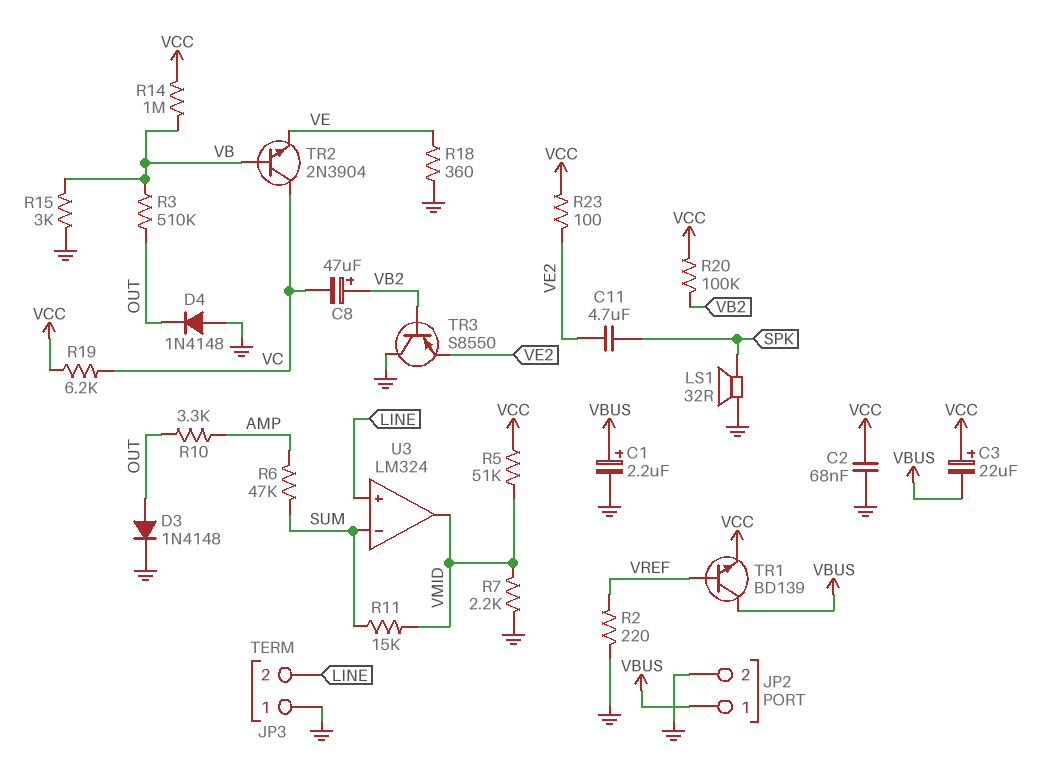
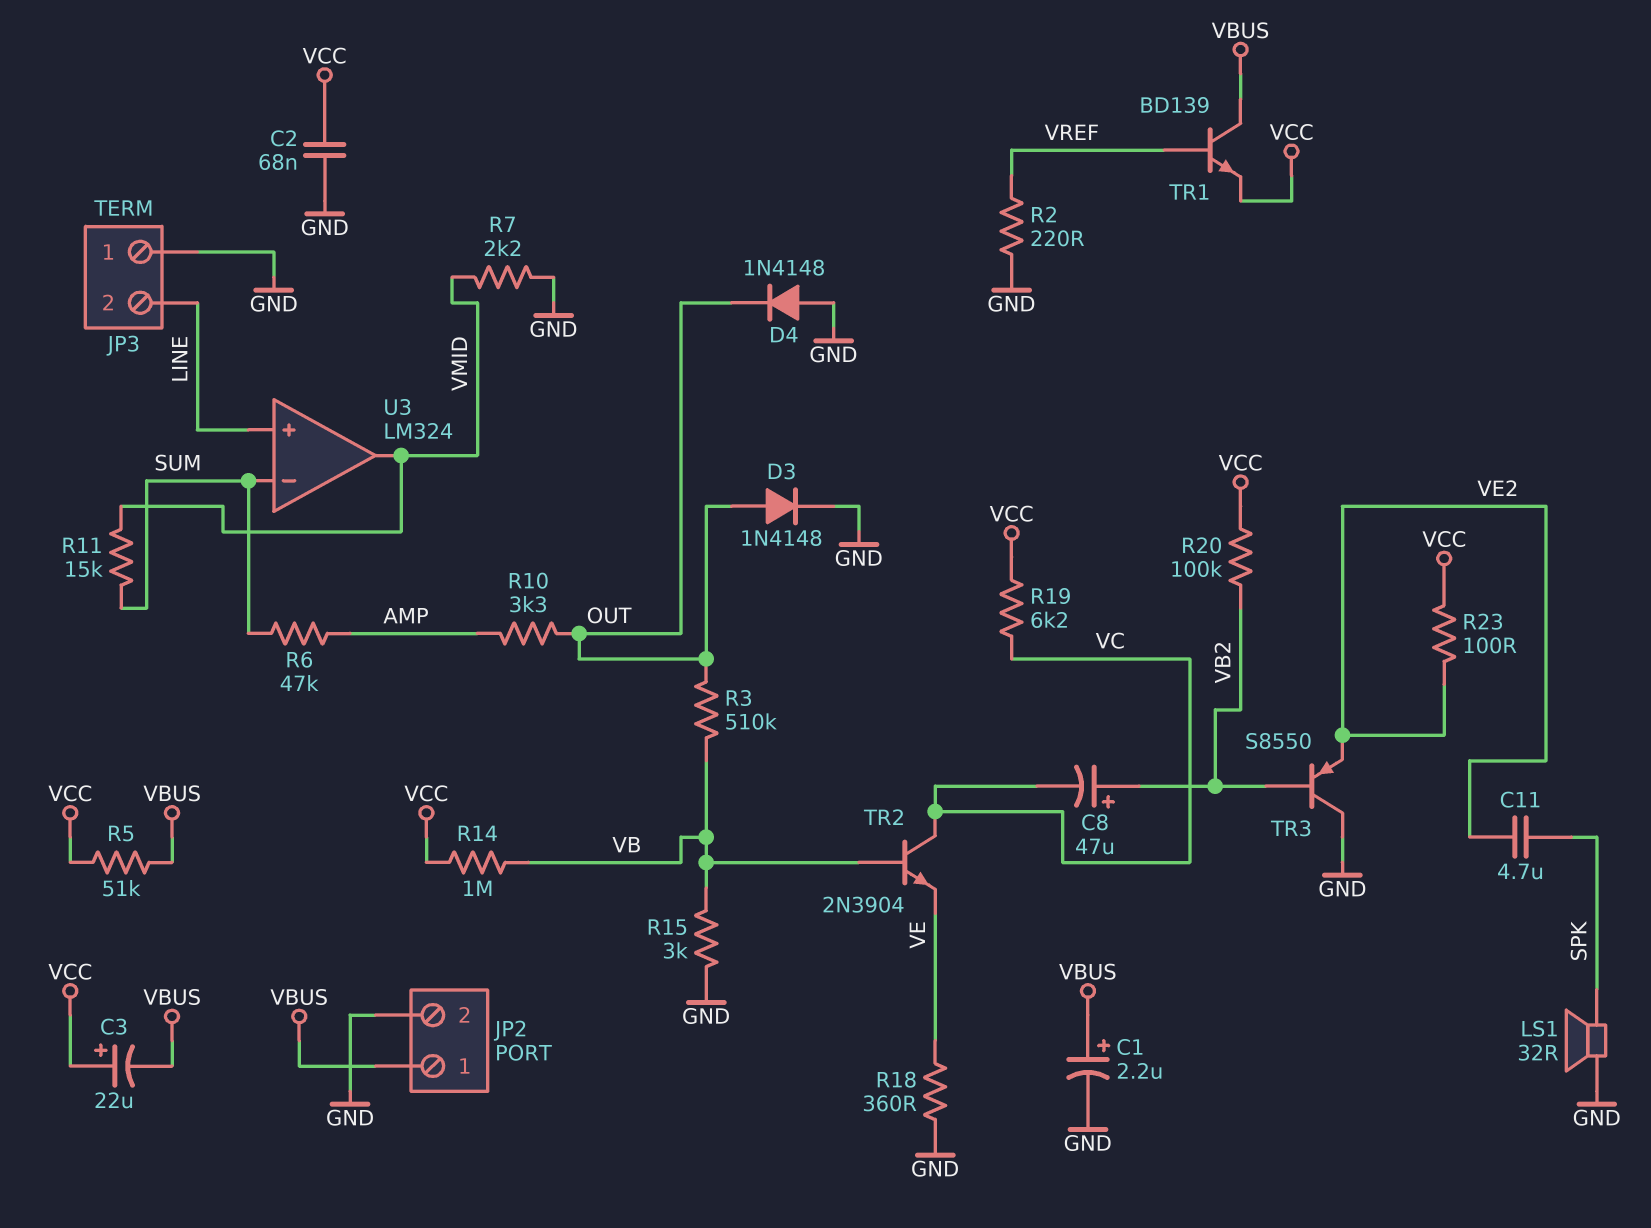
R5: 51k (VCC, VMID) -> 51k (VBUS, VCC)

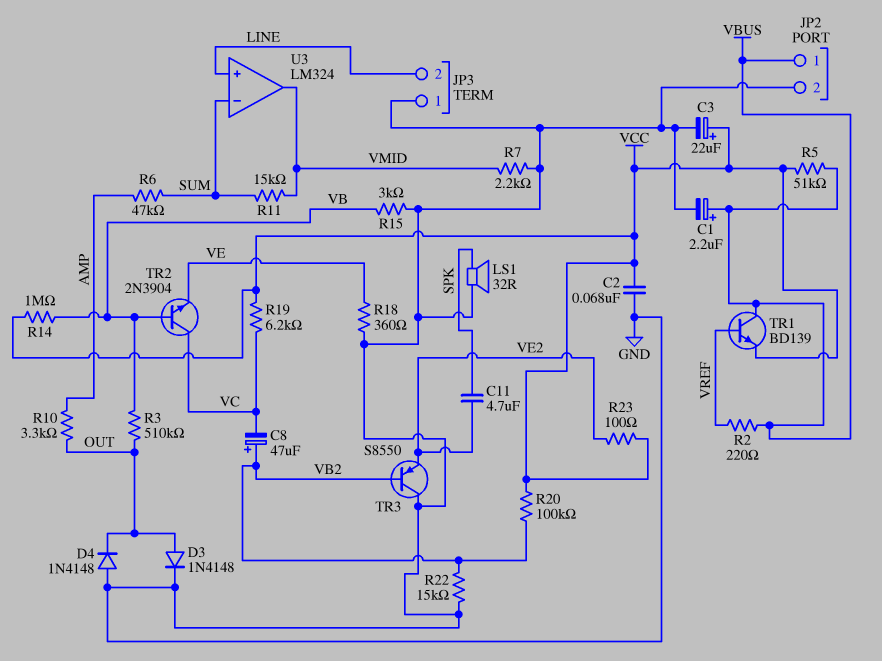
C3: 22uF (plus VCC, minus VBUS) -> 22uF (plus VCC, minus GND)
R2: 220 (GND, VREF) -> 220 (VBUS, VREF)
R22: none -> 15k (GND, VB2)

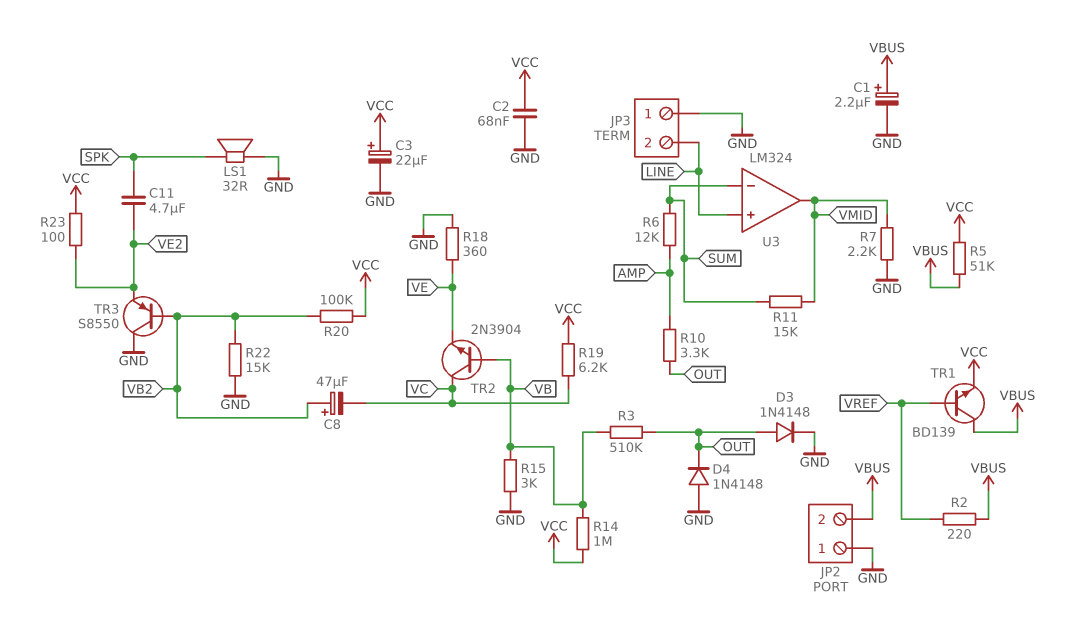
JP2 pin 1: VBUS -> GND
JP2 pin 2: GND -> VBUS
R6: 47k (AMP, SUM) -> 12k (AMP, SUM)

